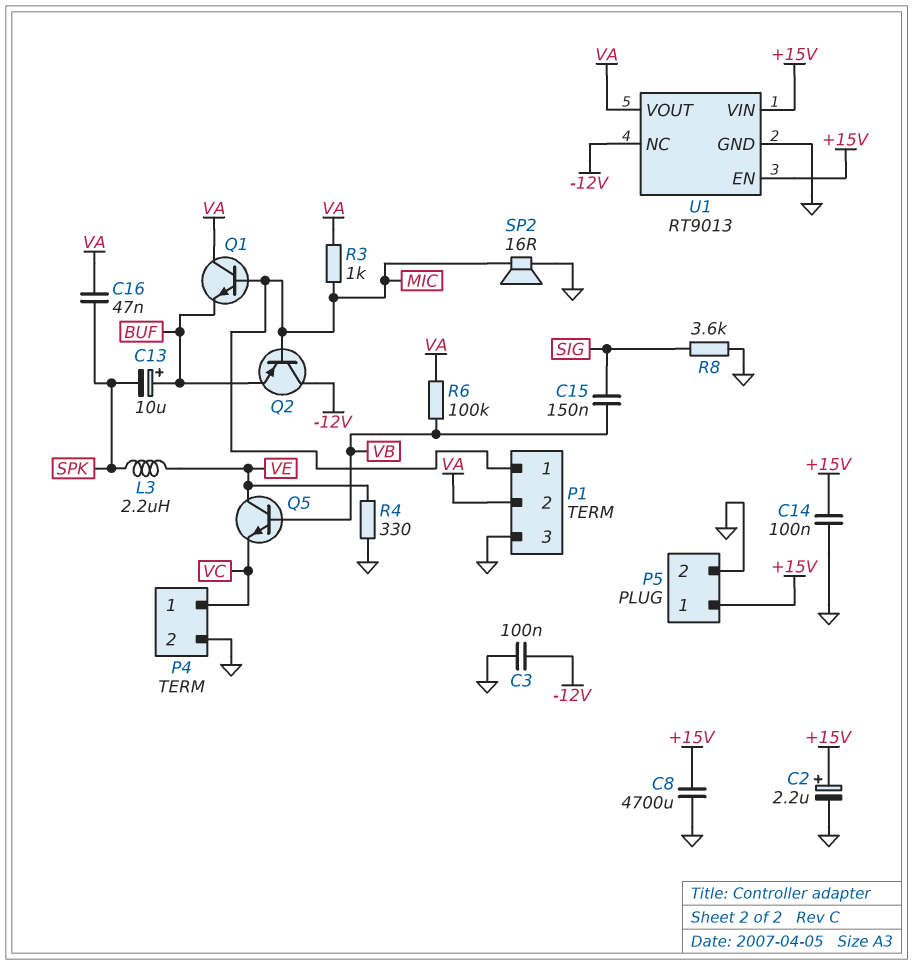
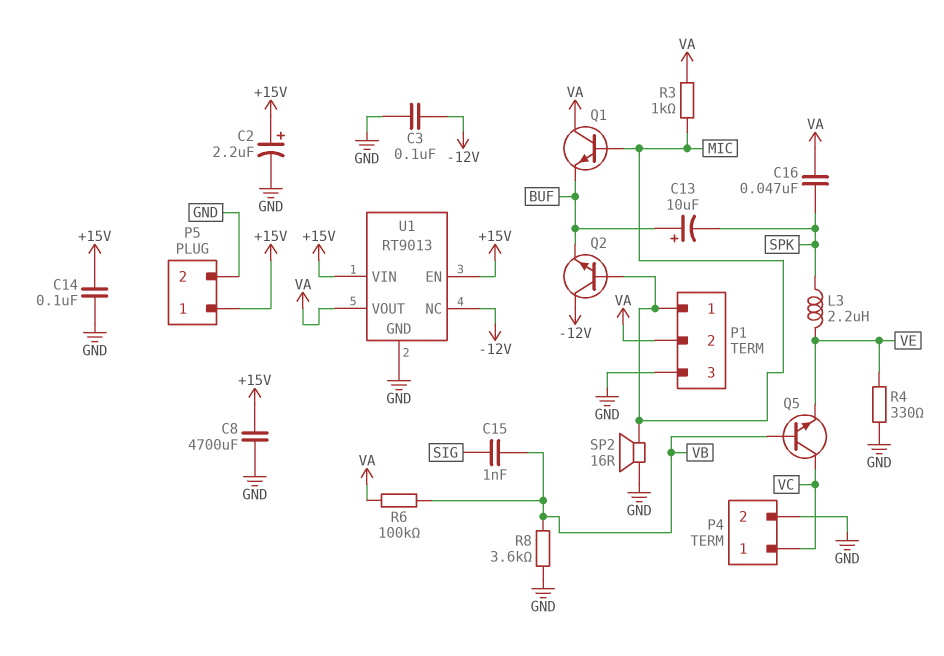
C15: 150nF (SIG, VB) -> 1nF (SIG, VB)
Q2: PNP (B MIC, C -12V, E BUF) -> NPN (B MIC, C -12V, E BUF)
Q5: NPN (B VB, C VE, E VC) -> NPN (B VB, C VC, E VE)
R8: 3.6k (GND, SIG) -> 3.6k (GND, VB)

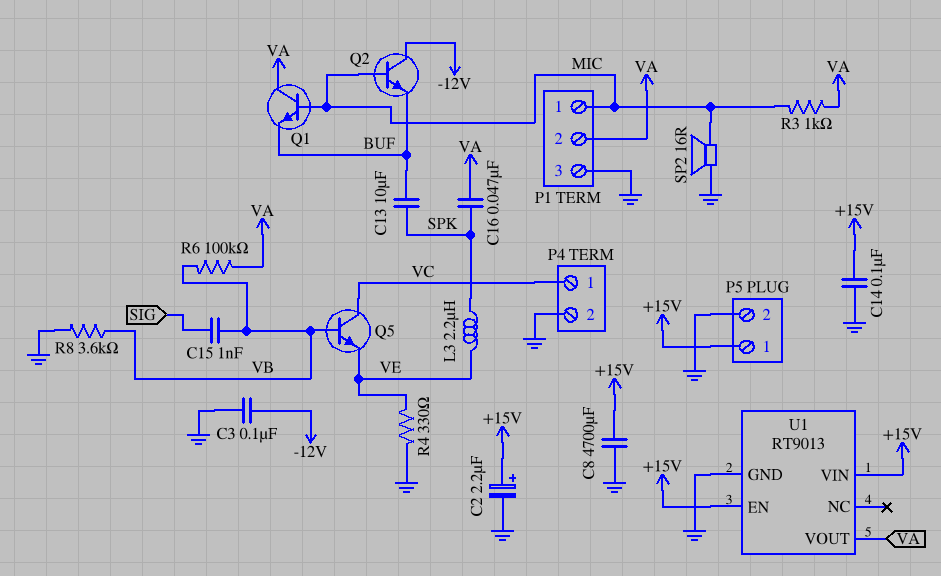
C13: 10uF (plus BUF, minus SPK) -> 10uF (BUF, SPK)
U1 pin NC: -12V -> none

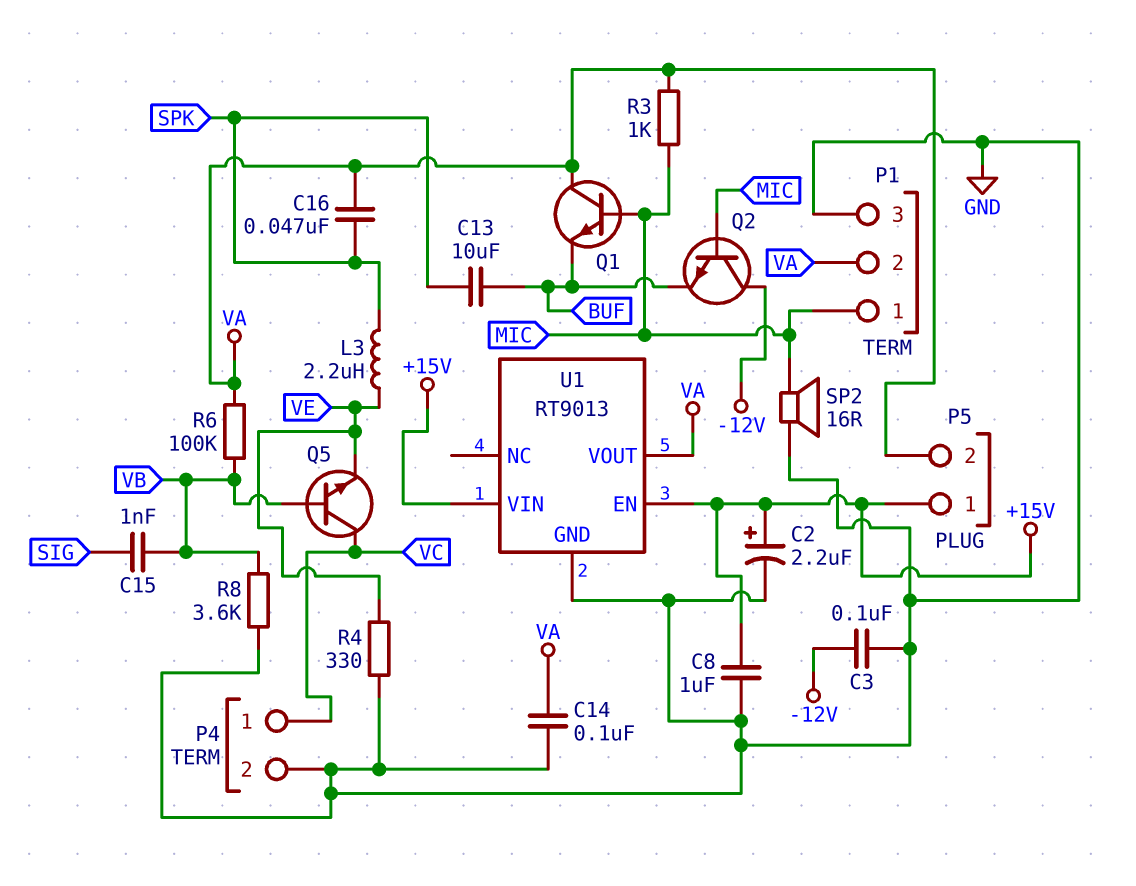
C8: 4700uF (+15V, GND) -> 1uF (+15V, GND)
C14: 100nF (+15V, GND) -> 100nF (GND, VA)
P5 pin 2: GND -> VA

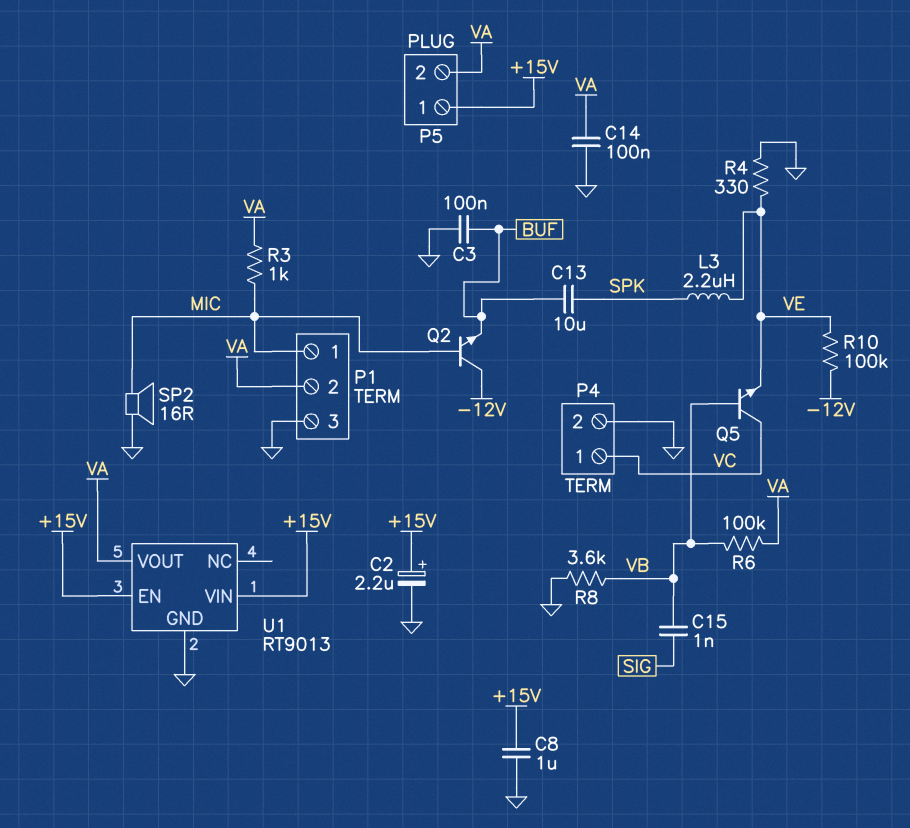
C3: 100nF (-12V, GND) -> 100nF (BUF, GND)
C16: 47nF (SPK, VA) -> none
Q1: NPN (B MIC, C VA, E BUF) -> none
R10: none -> 100k (-12V, VE)

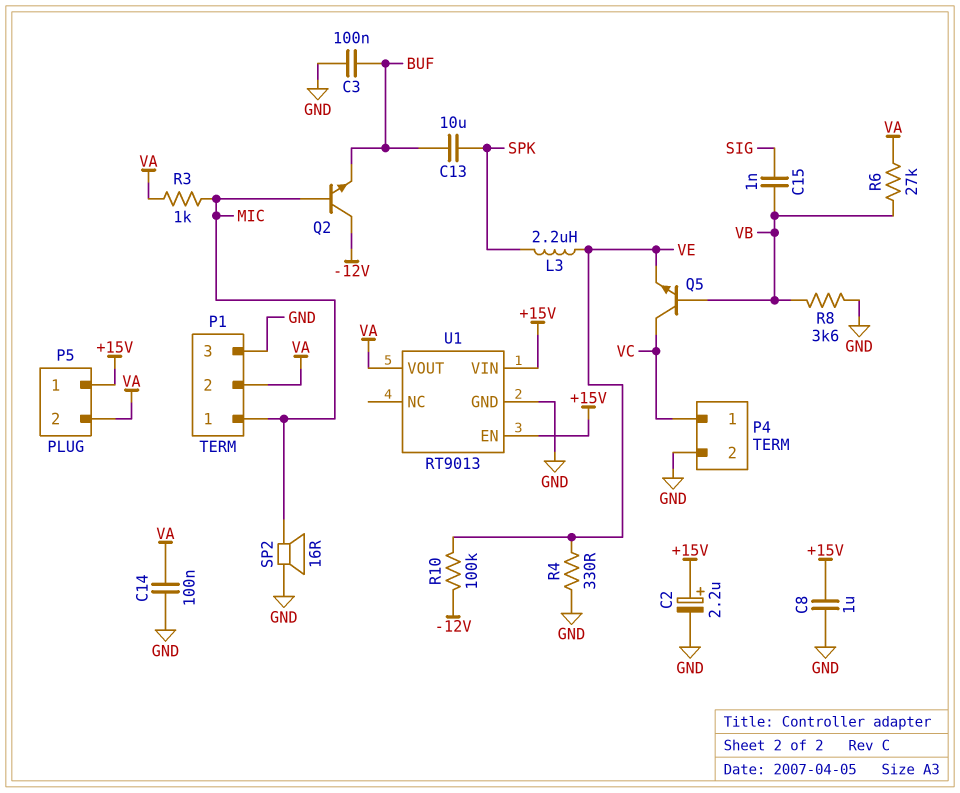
R6: 100k (VA, VB) -> 27k (VA, VB)

